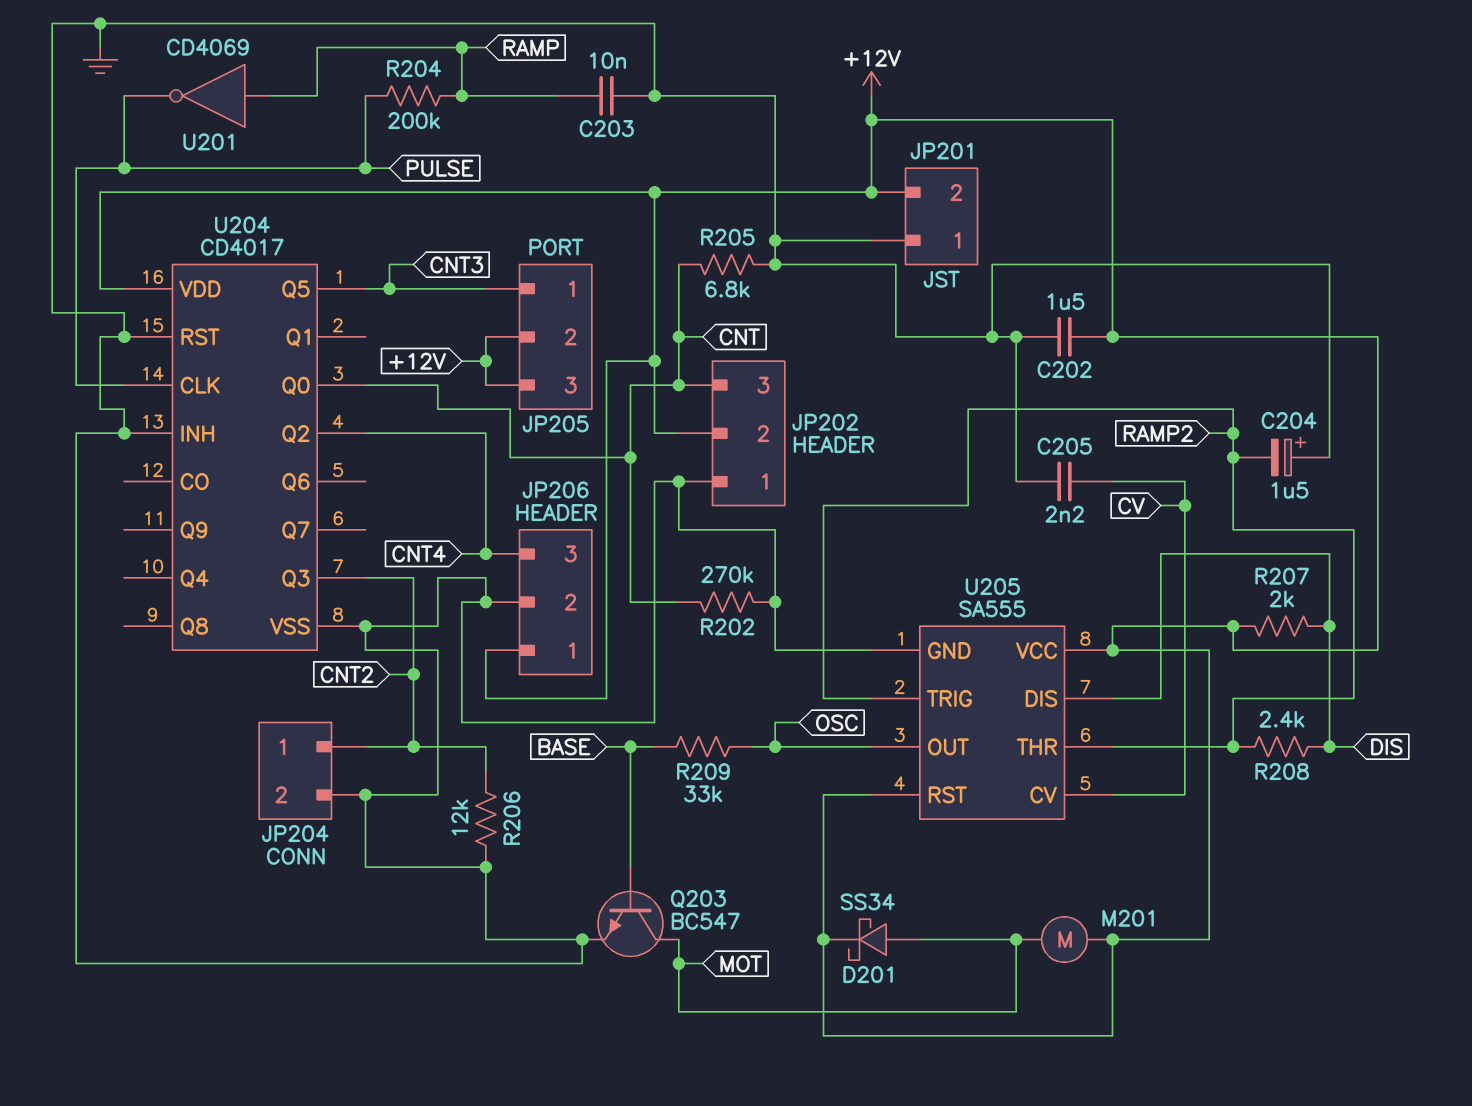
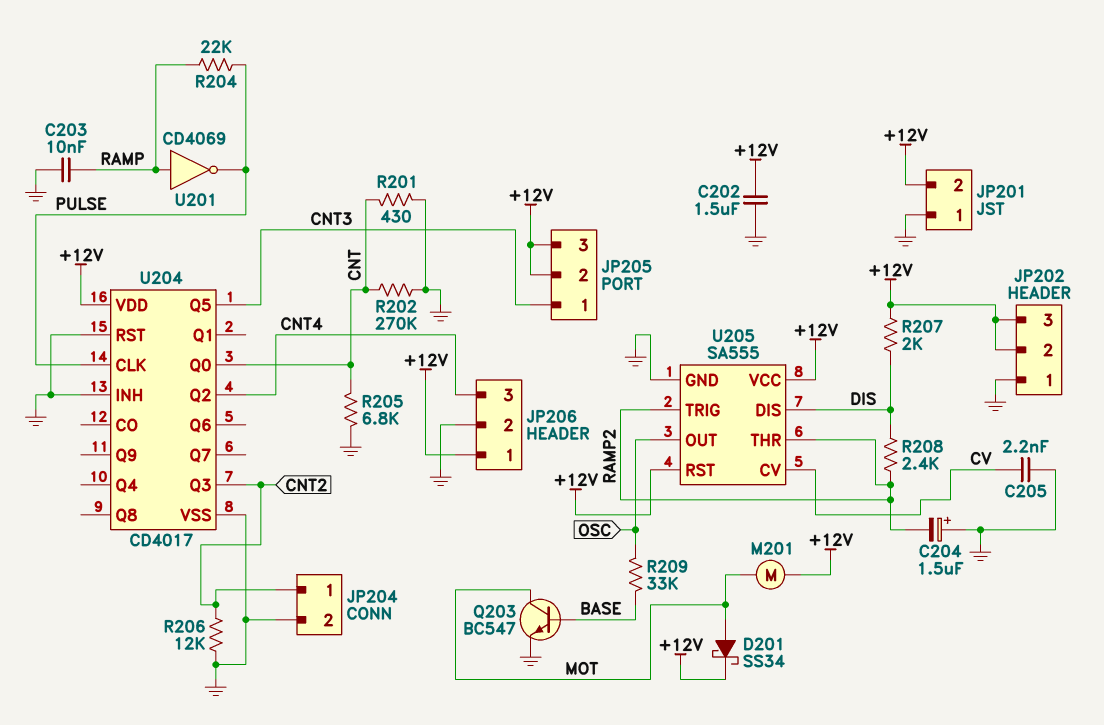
JP202 pin 3: CNT -> +12V
R201: none -> 430 (CNT, GND)
R204: 200k (PULSE, RAMP) -> 22k (PULSE, RAMP)

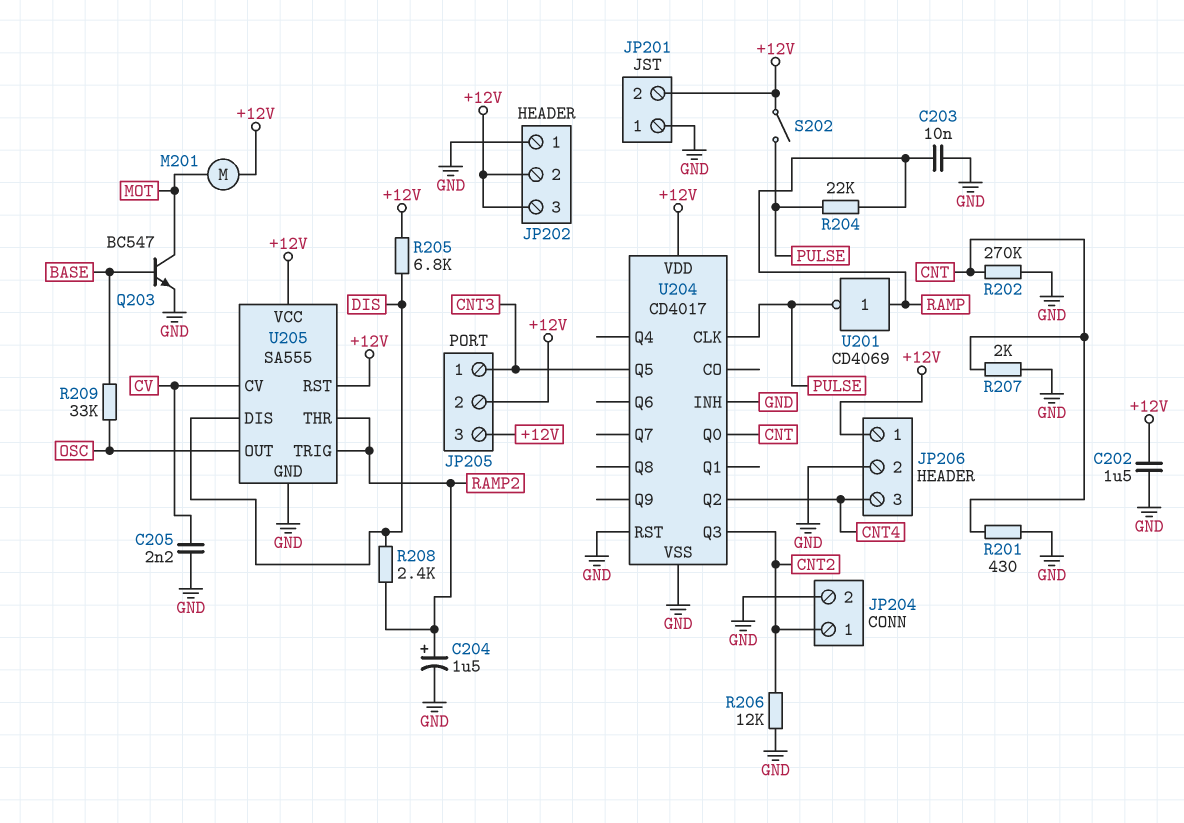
C204: 1.5uF (plus GND, minus RAMP2) -> 1.5uF (plus RAMP2, minus GND)
D201: schottky SS34 (A MOT, K +12V) -> none
R205: 6.8k (CNT, GND) -> 6.8k (+12V, DIS)
R207: 2k (+12V, DIS) -> 2k (CNT, GND)
S202: none -> switch (+12V, PULSE)

